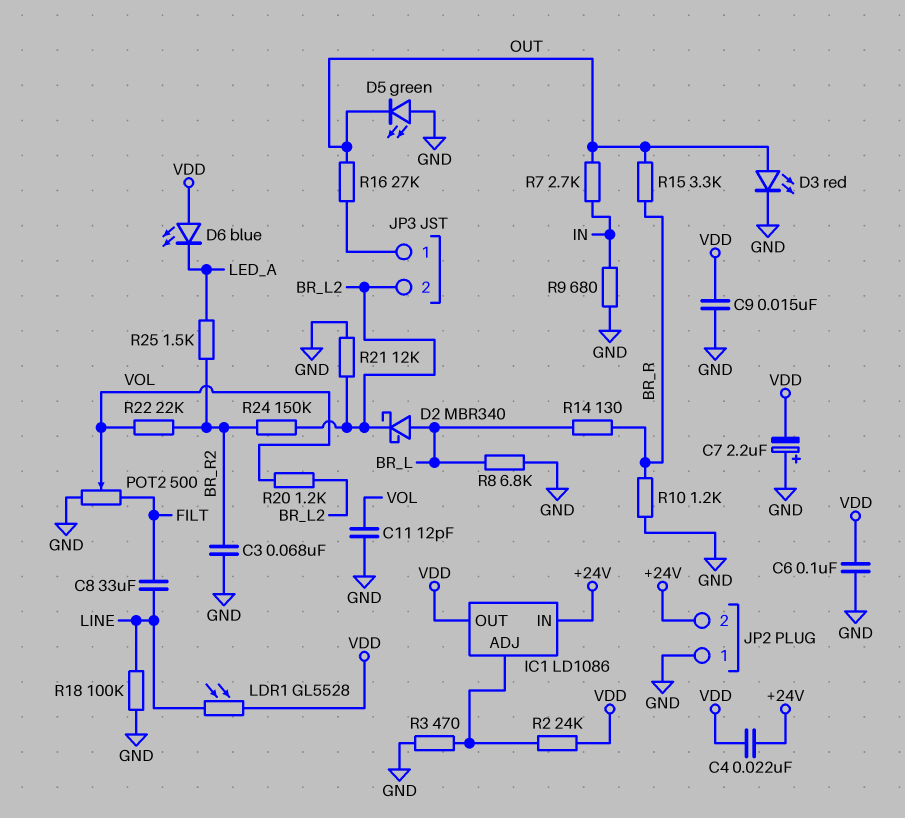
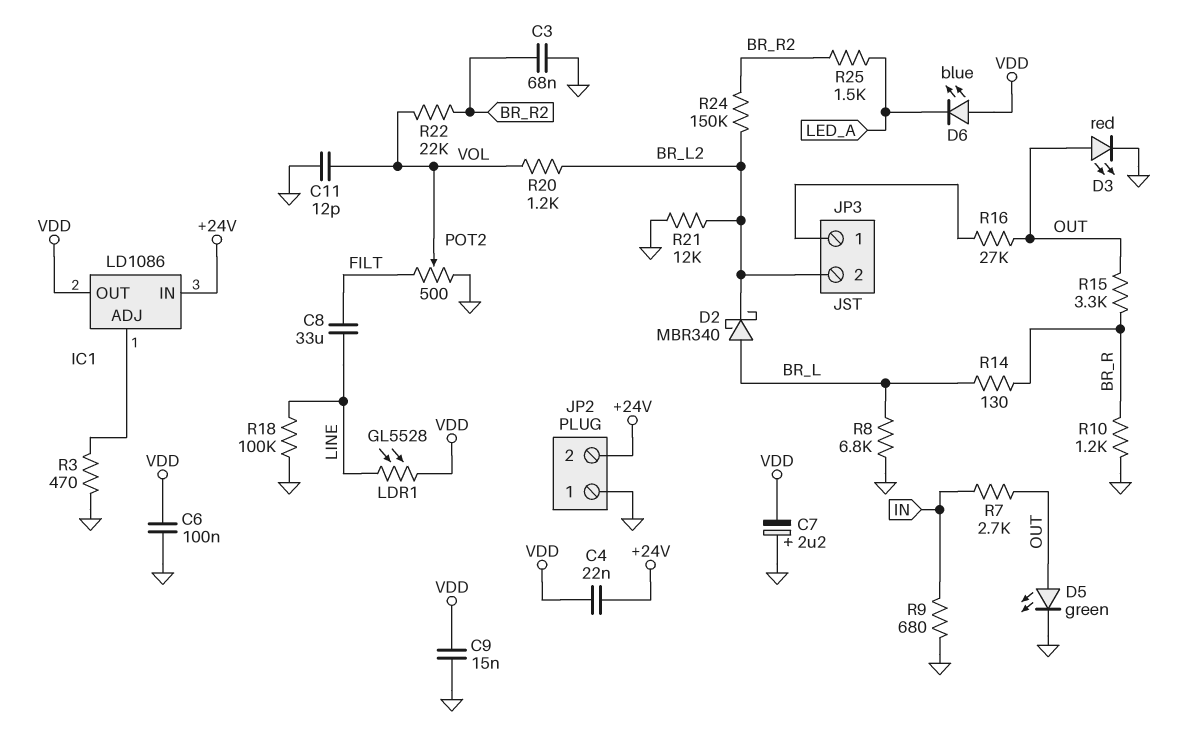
D5: LED green (A GND, K OUT) -> LED green (A OUT, K GND)
R2: 24k (IC1/ADJ, VDD) -> none

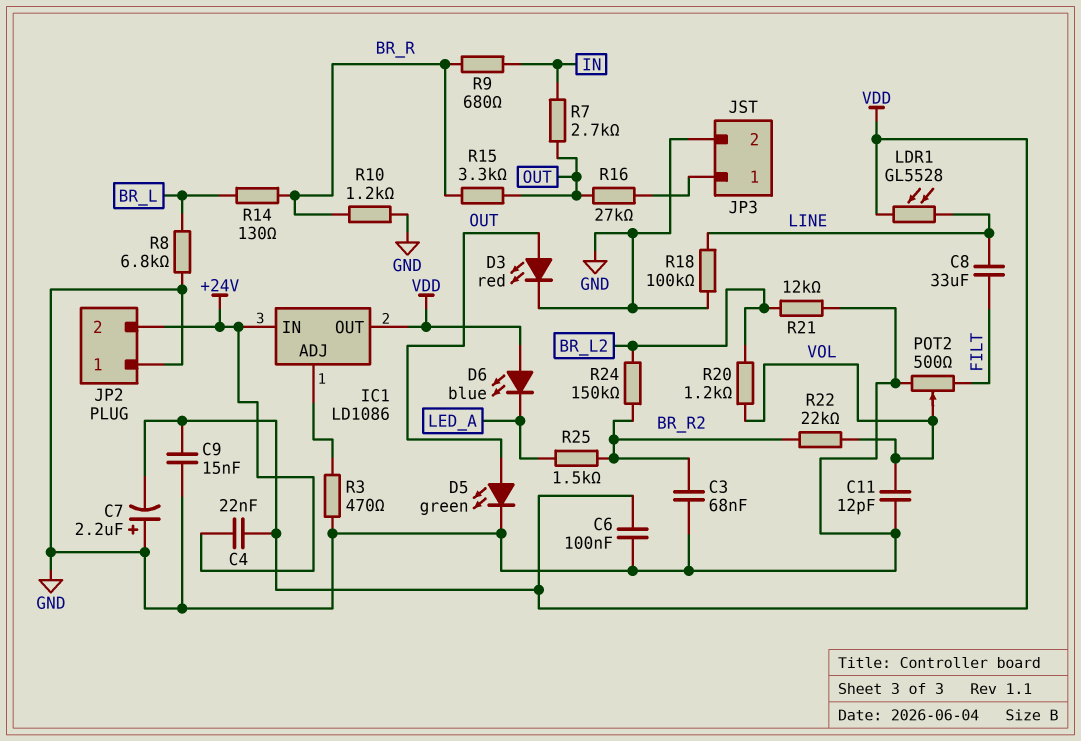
D2: schottky MBR340 (A BR_L, K BR_L2) -> none
JP3 pin 2: BR_L2 -> GND
R9: 680 (GND, IN) -> 680 (BR_R, IN)

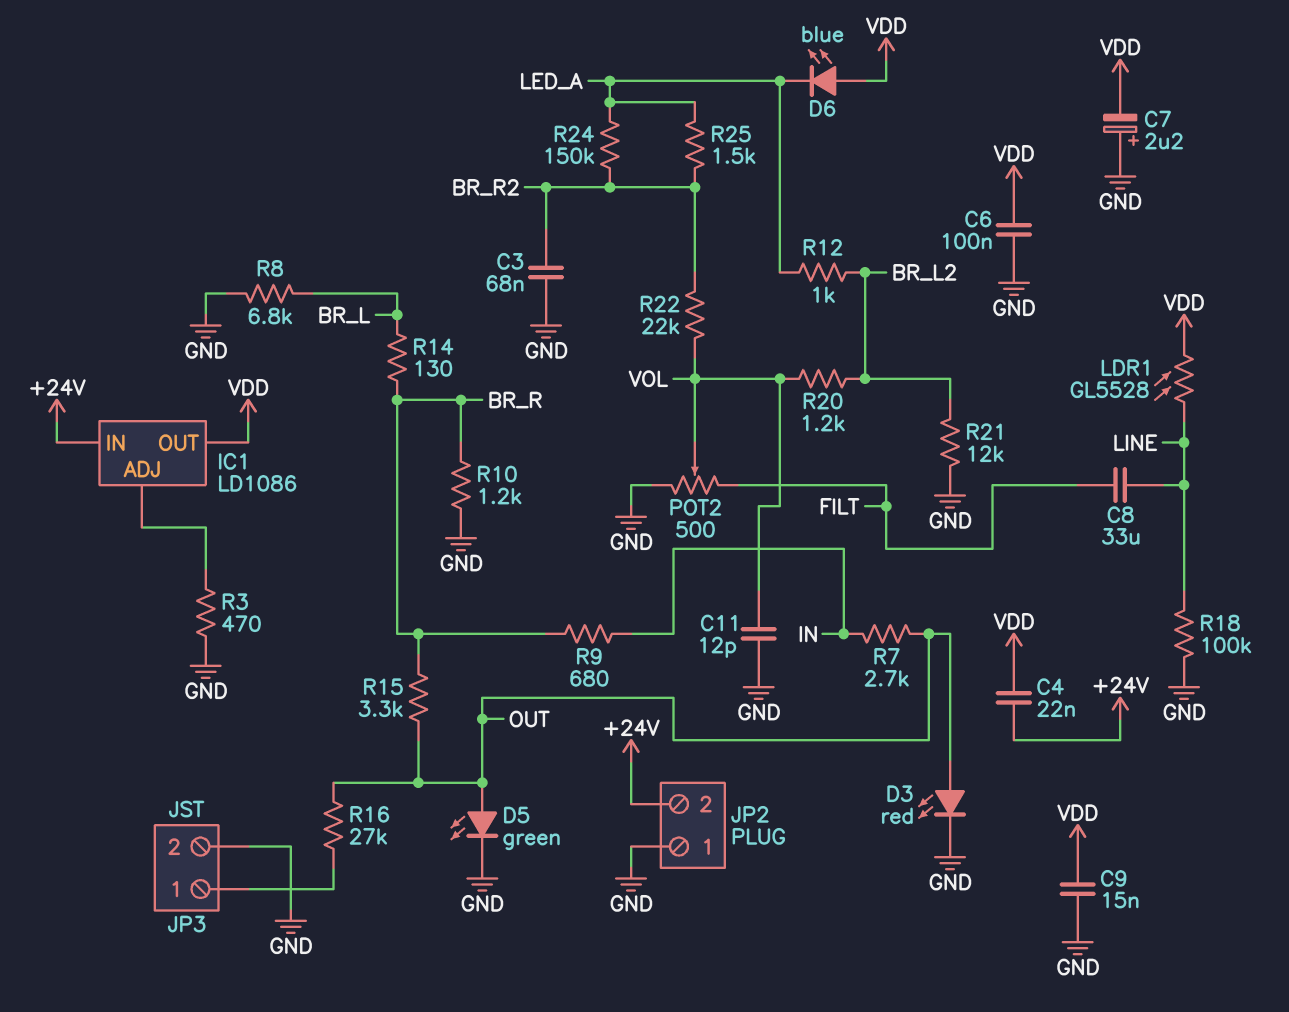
R12: none -> 1k (BR_L2, LED_A)
R24: 150k (BR_L2, BR_R2) -> 150k (BR_R2, LED_A)

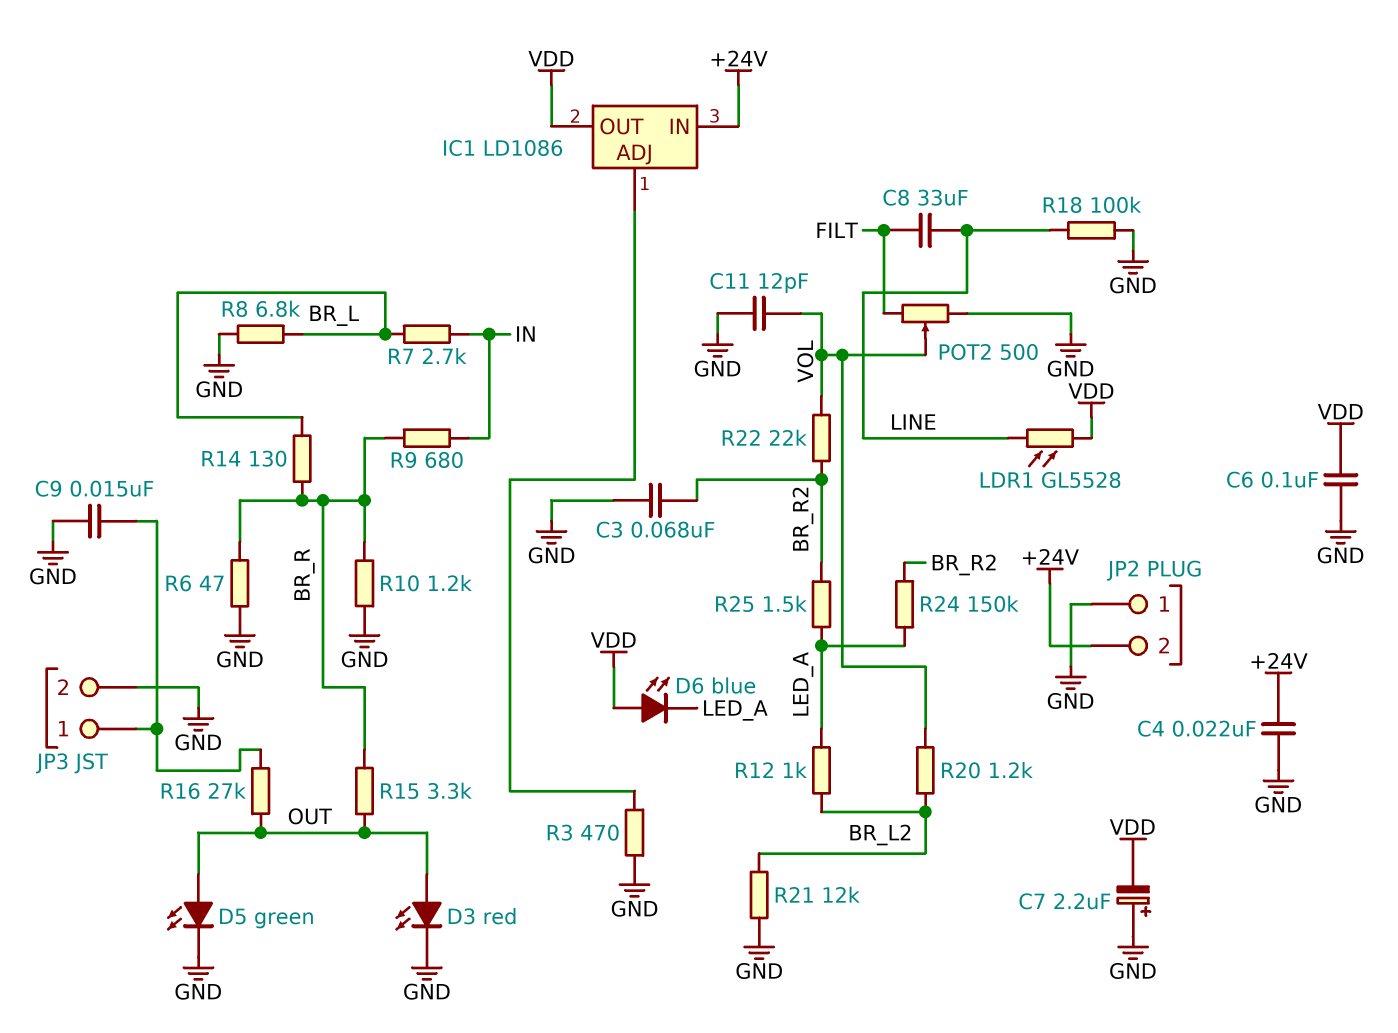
C4: 22nF (+24V, VDD) -> 22nF (+24V, GND)
C9: 15nF (GND, VDD) -> 15nF (GND, JP3/1)
R6: none -> 47 (BR_R, GND)
R7: 2.7k (IN, OUT) -> 2.7k (BR_L, IN)

